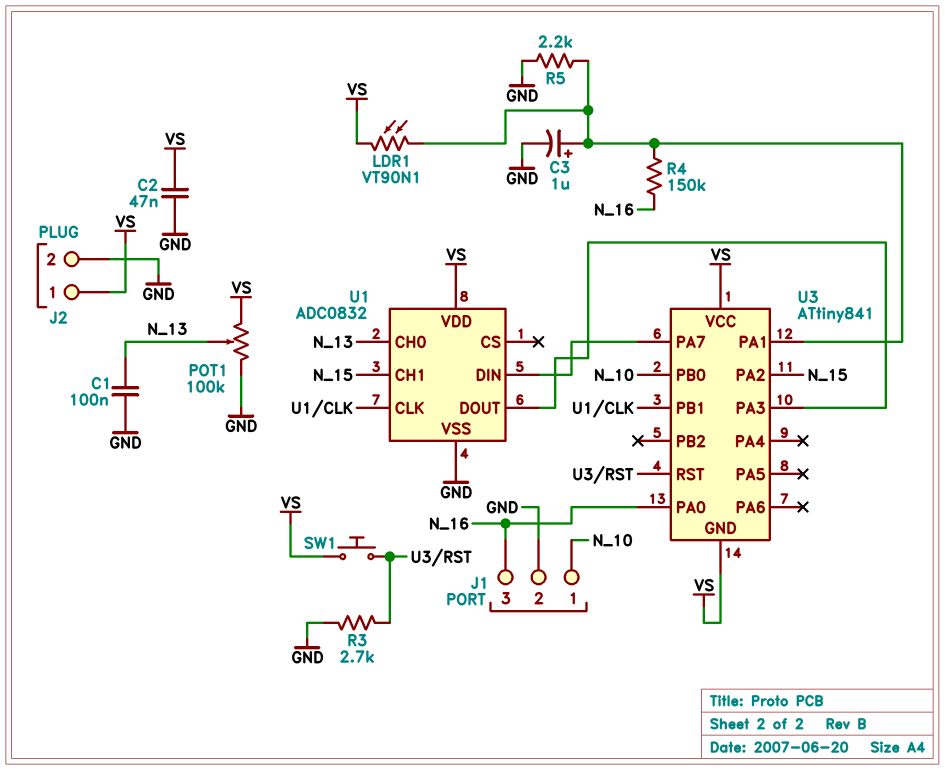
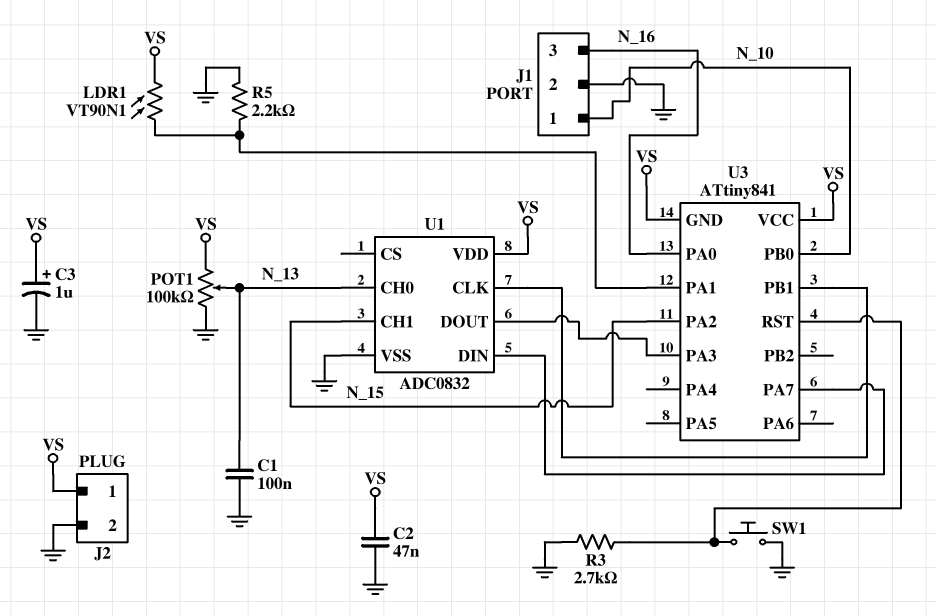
C3: 1uF (plus U3/PA1, minus GND) -> 1uF (plus VS, minus GND)
R4: 150k (N_16, U3/PA1) -> none
SW1: button (U3/RST, VS) -> button (GND, U3/RST)

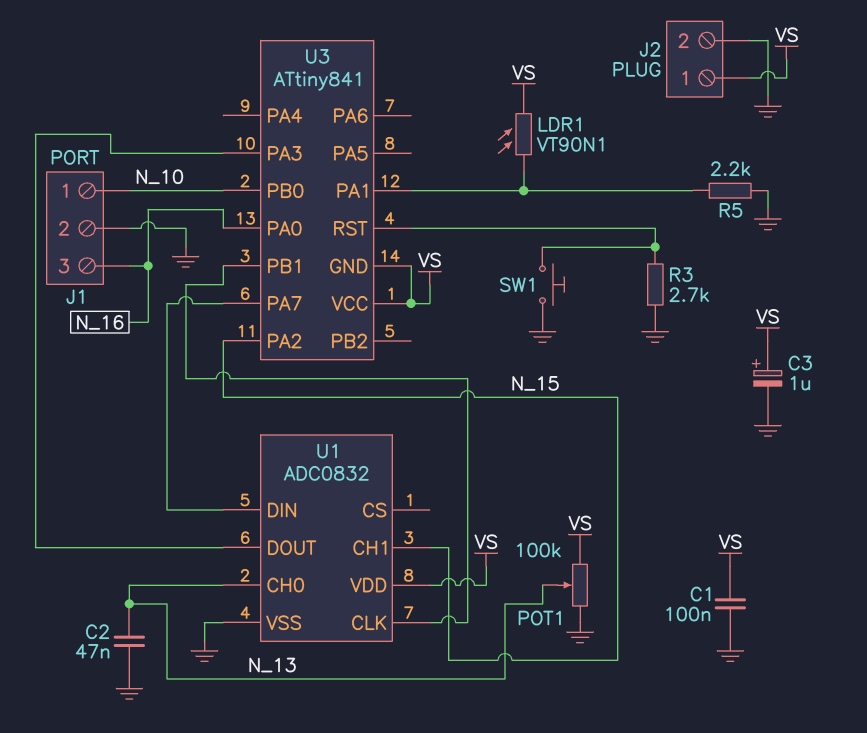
C1: 100nF (GND, N_13) -> 100nF (GND, VS)
C2: 47nF (GND, VS) -> 47nF (GND, N_13)

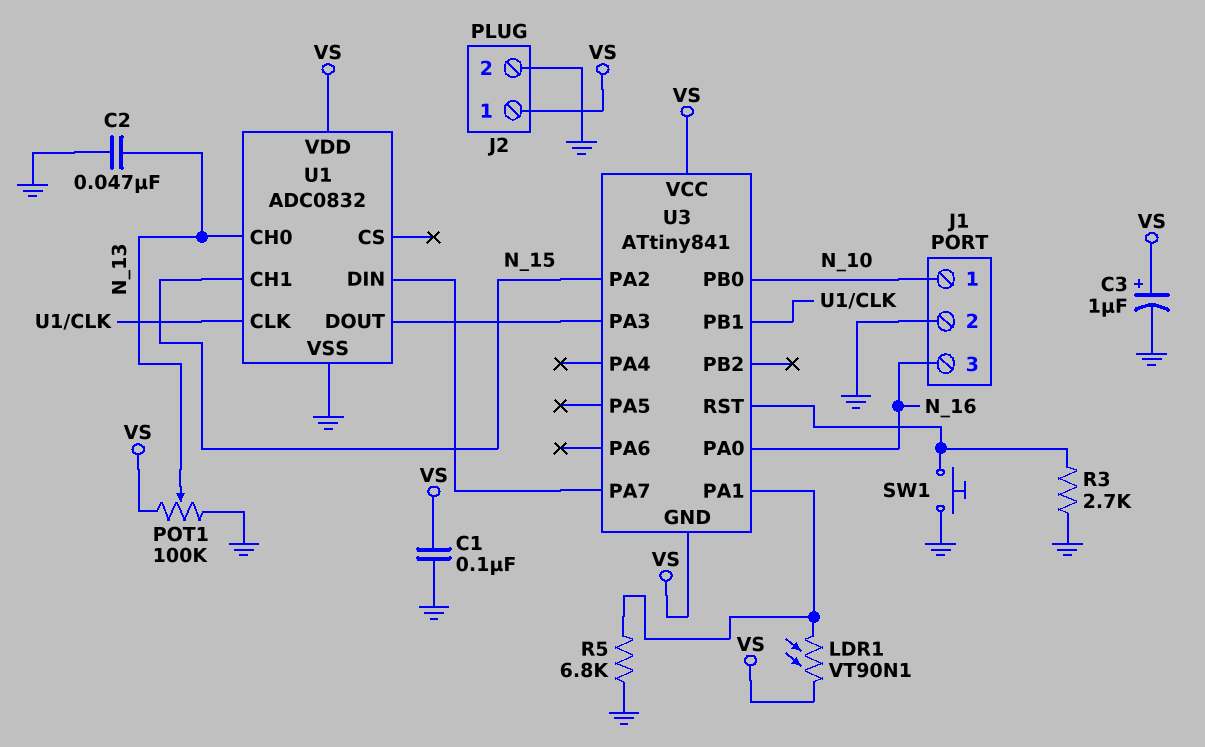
R5: 2.2k (GND, U3/PA1) -> 6.8k (GND, U3/PA1)

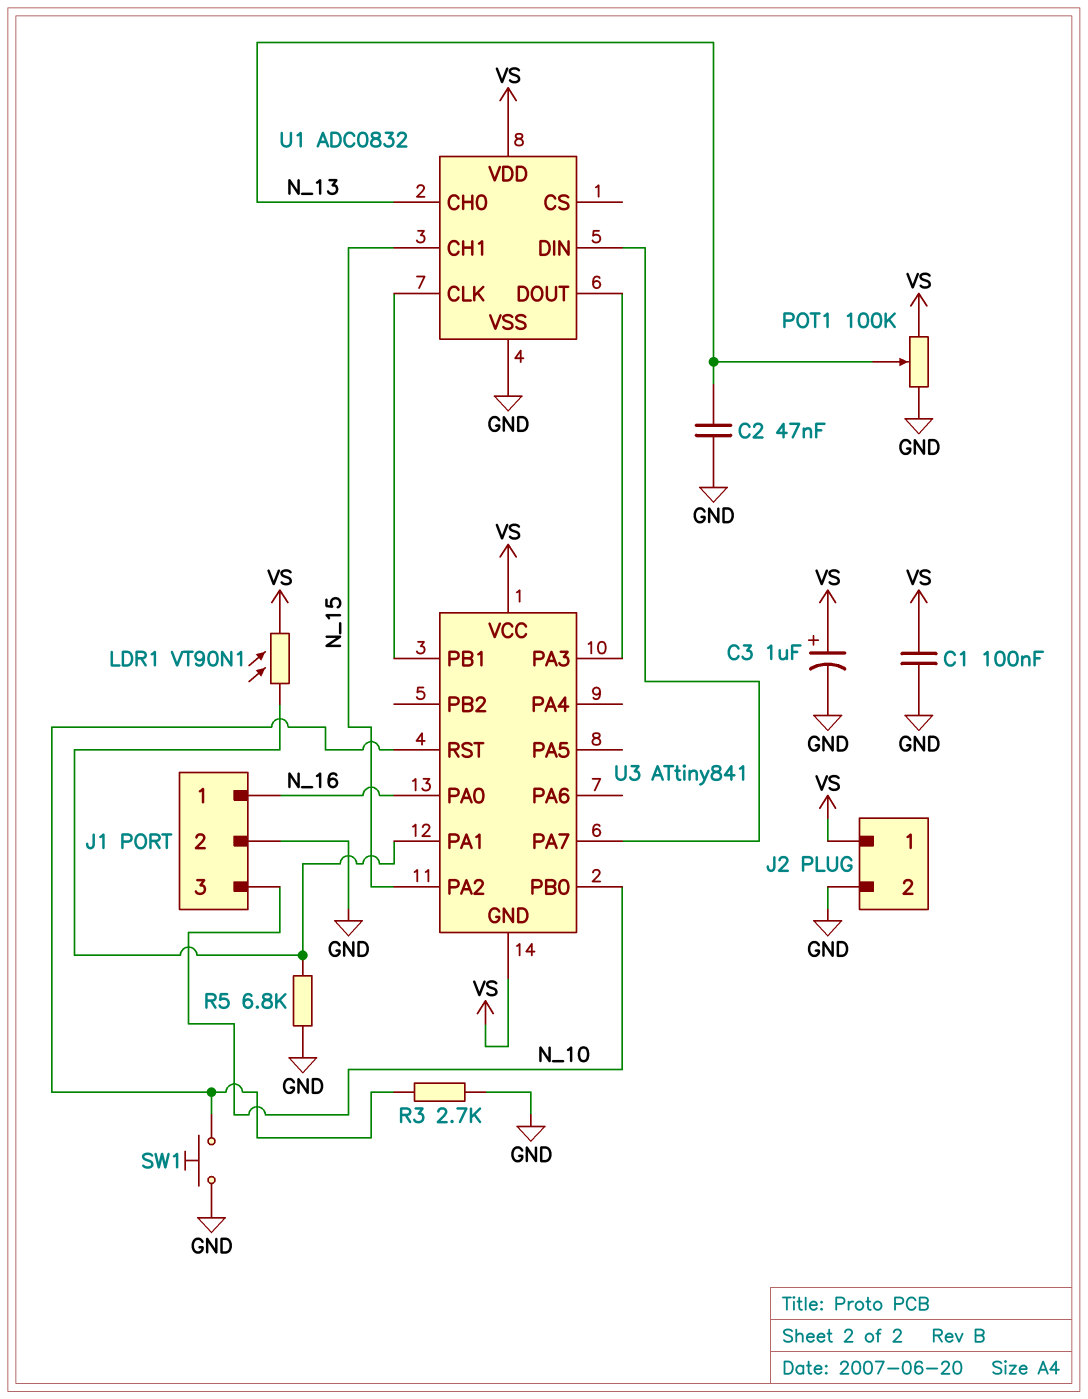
J1 pin 1: N_10 -> N_16
J1 pin 3: N_16 -> N_10

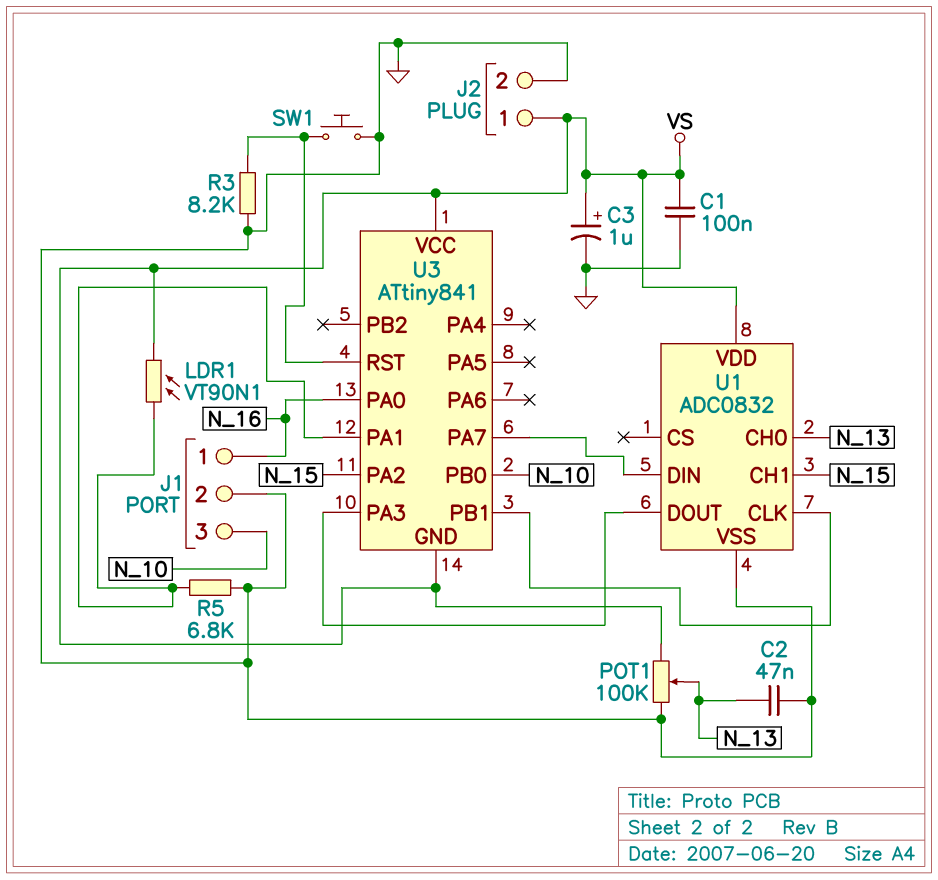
R3: 2.7k (GND, U3/RST) -> 8.2k (GND, U3/RST)

